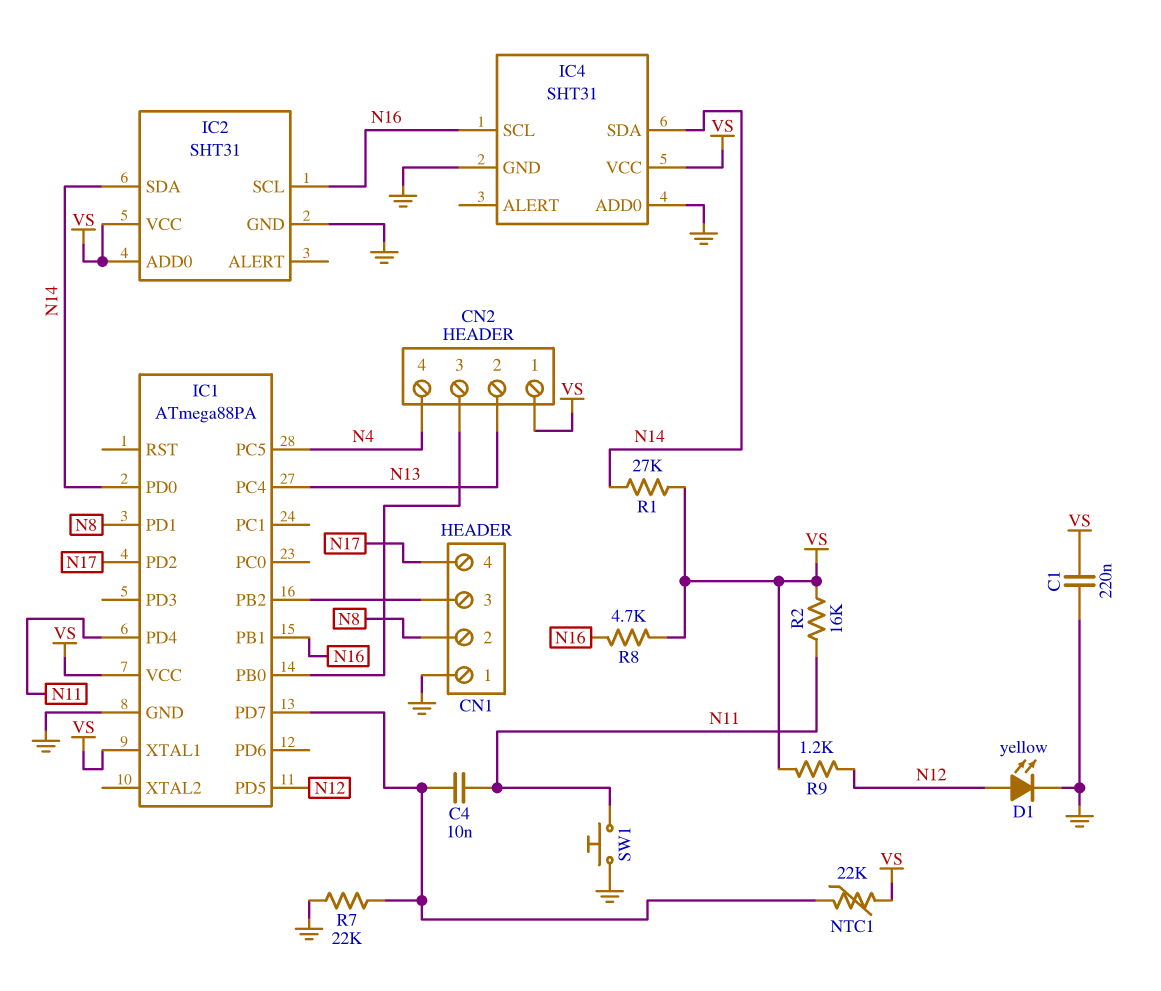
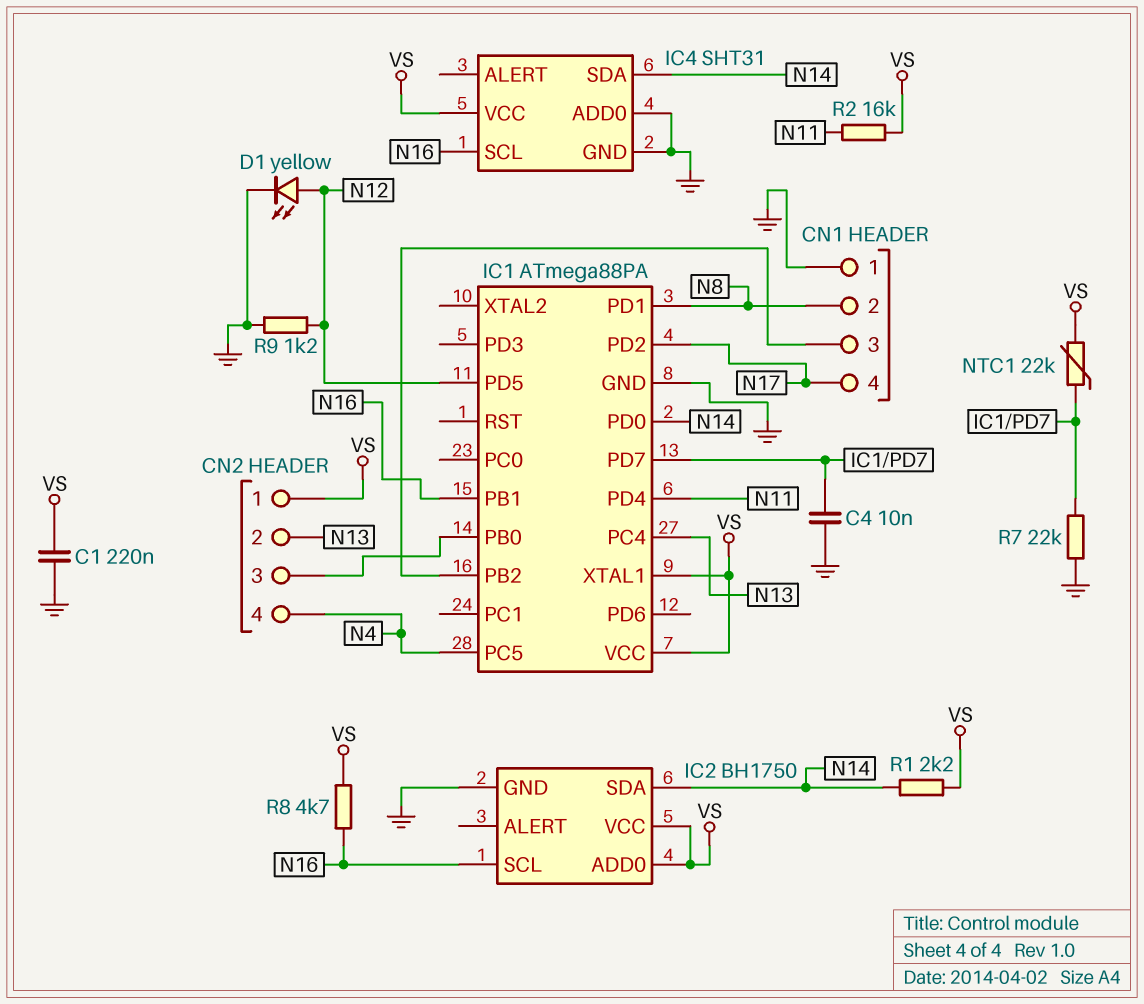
C4: 10nF (IC1/PD7, N11) -> 10nF (GND, IC1/PD7)
IC2: SHT31 -> BH1750
R1: 27k (N14, VS) -> 2.2k (N14, VS)
R9: 1.2k (N12, VS) -> 1.2k (GND, N12)
SW1: button (GND, N11) -> none

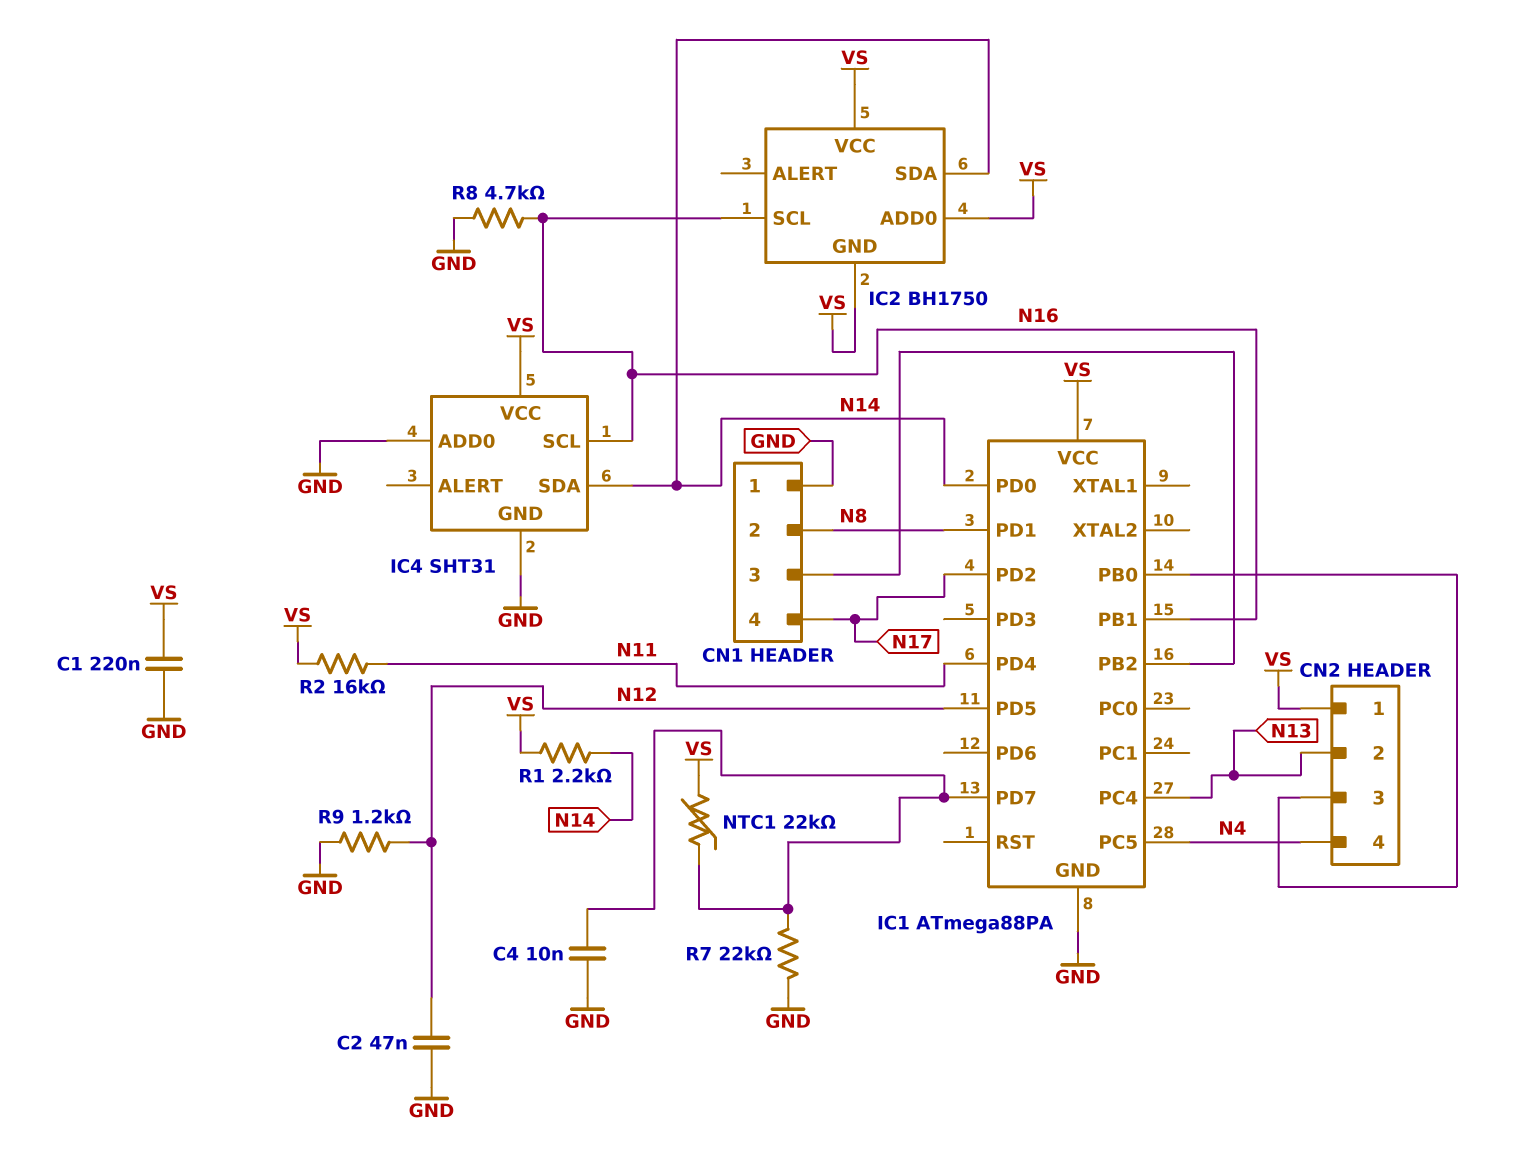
C2: none -> 47nF (GND, N12)
D1: LED yellow (A N12, K GND) -> none
IC1 pin XTAL1: VS -> none
IC2 pin GND: GND -> VS
R8: 4.7k (N16, VS) -> 4.7k (GND, N16)

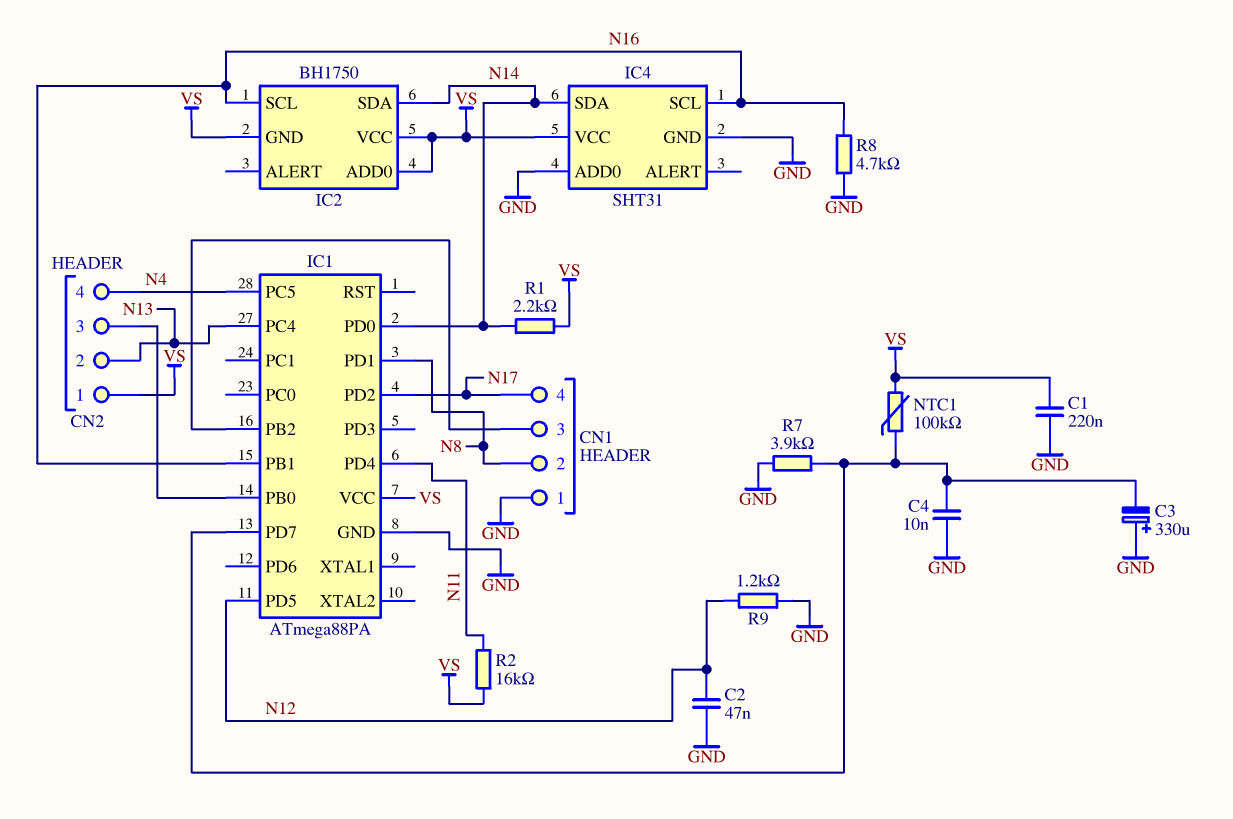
C3: none -> 330uF (plus GND, minus IC1/PD7)
NTC1: 22k (IC1/PD7, VS) -> 100k (IC1/PD7, VS)
R7: 22k (GND, IC1/PD7) -> 3.9k (GND, IC1/PD7)

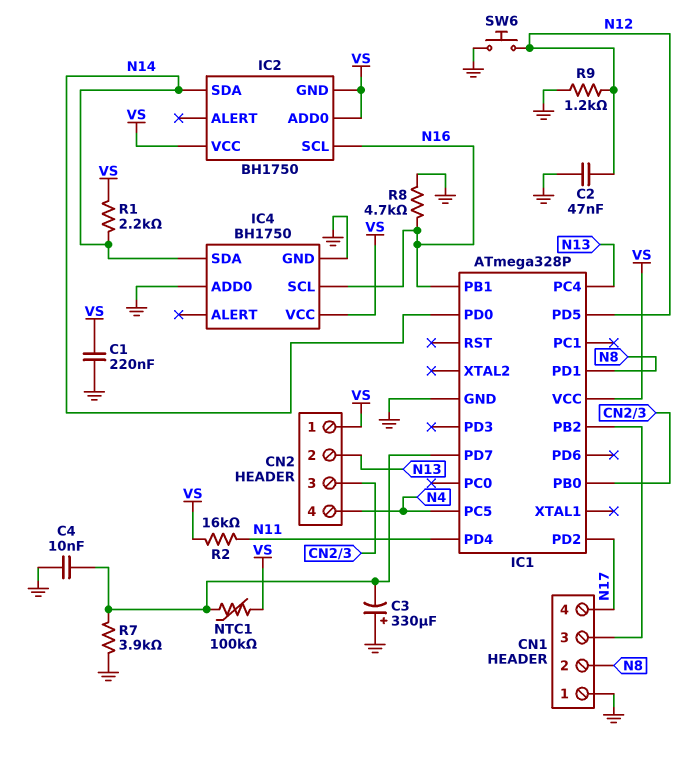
IC1: ATmega88PA -> ATmega328P
IC4: SHT31 -> BH1750
SW6: none -> button (GND, N12)

